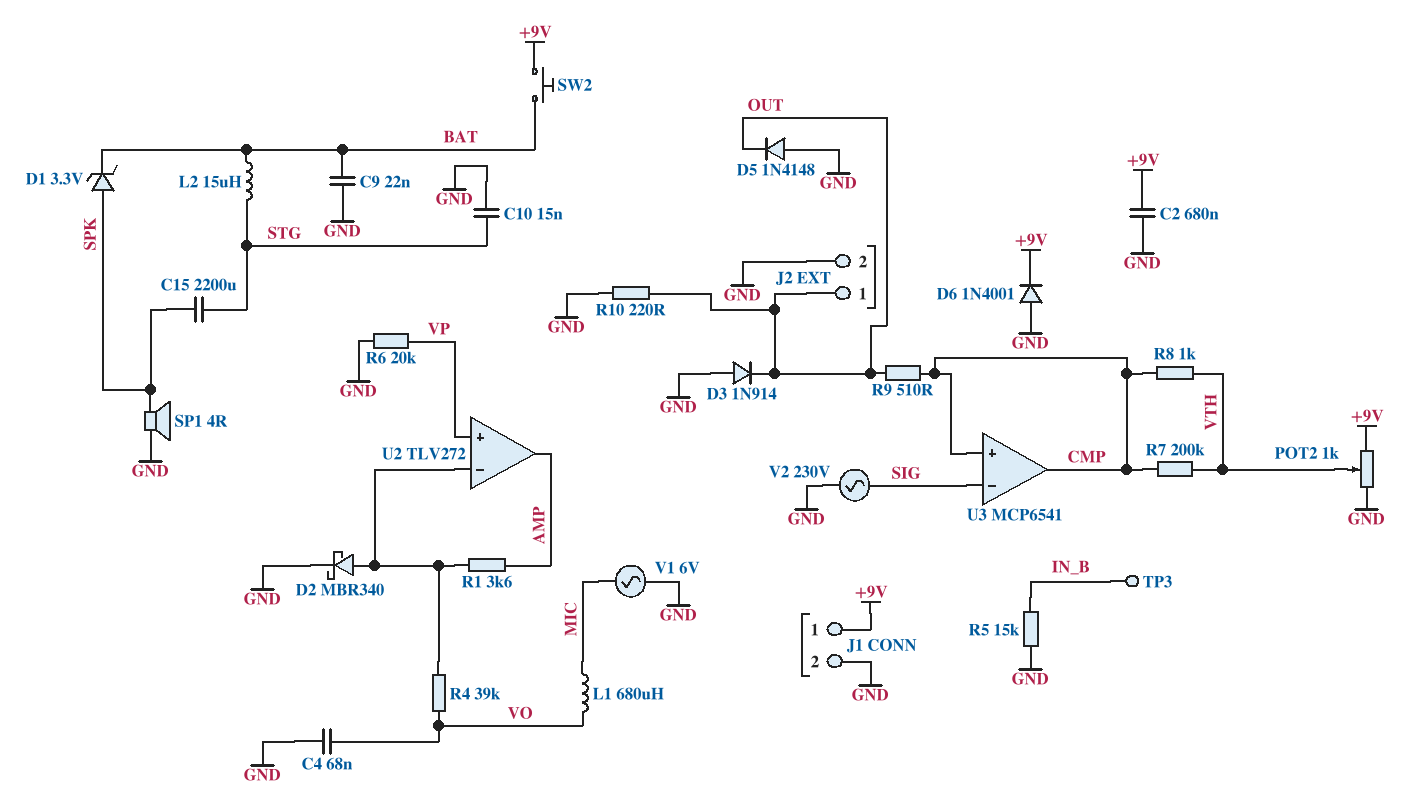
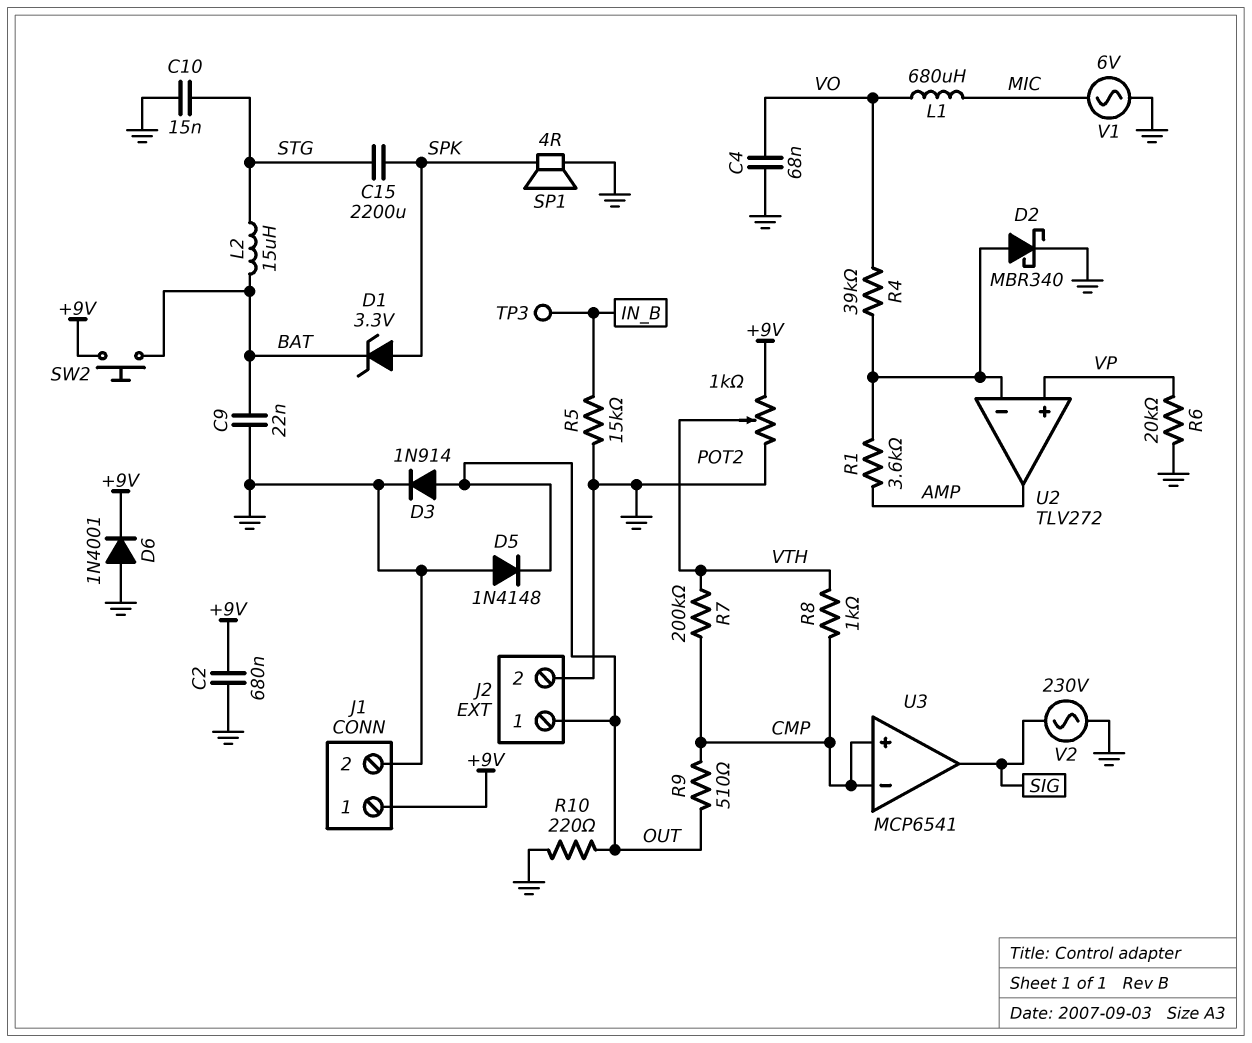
D3: diode 1N914 (A GND, K OUT) -> diode 1N914 (A OUT, K GND)
U3 pin in-: SIG -> CMP
U3 pin out: CMP -> SIG

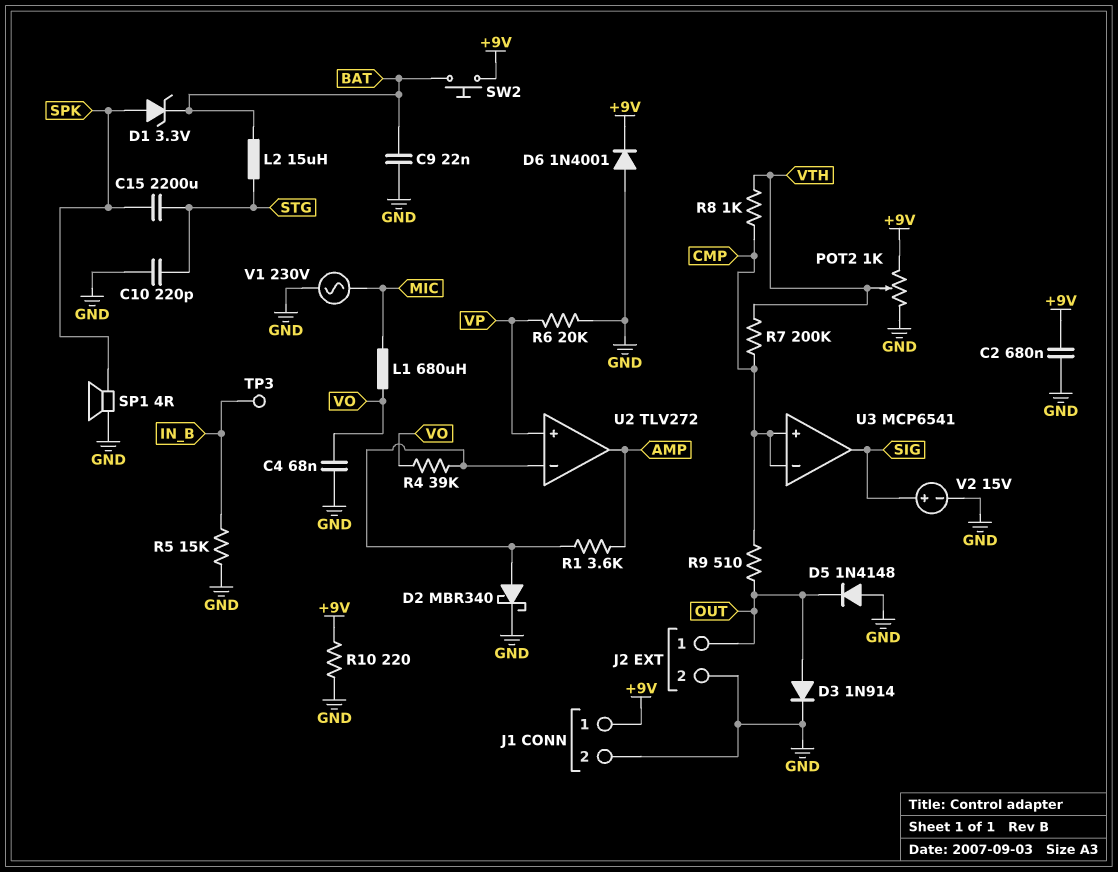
C10: 15nF (GND, STG) -> 220pF (GND, STG)
R10: 220 (GND, OUT) -> 220 (+9V, GND)
V1: AC 6V (GND, MIC) -> AC 230V (GND, MIC)
V2: AC 230V (GND, SIG) -> 15V (plus SIG, minus GND)

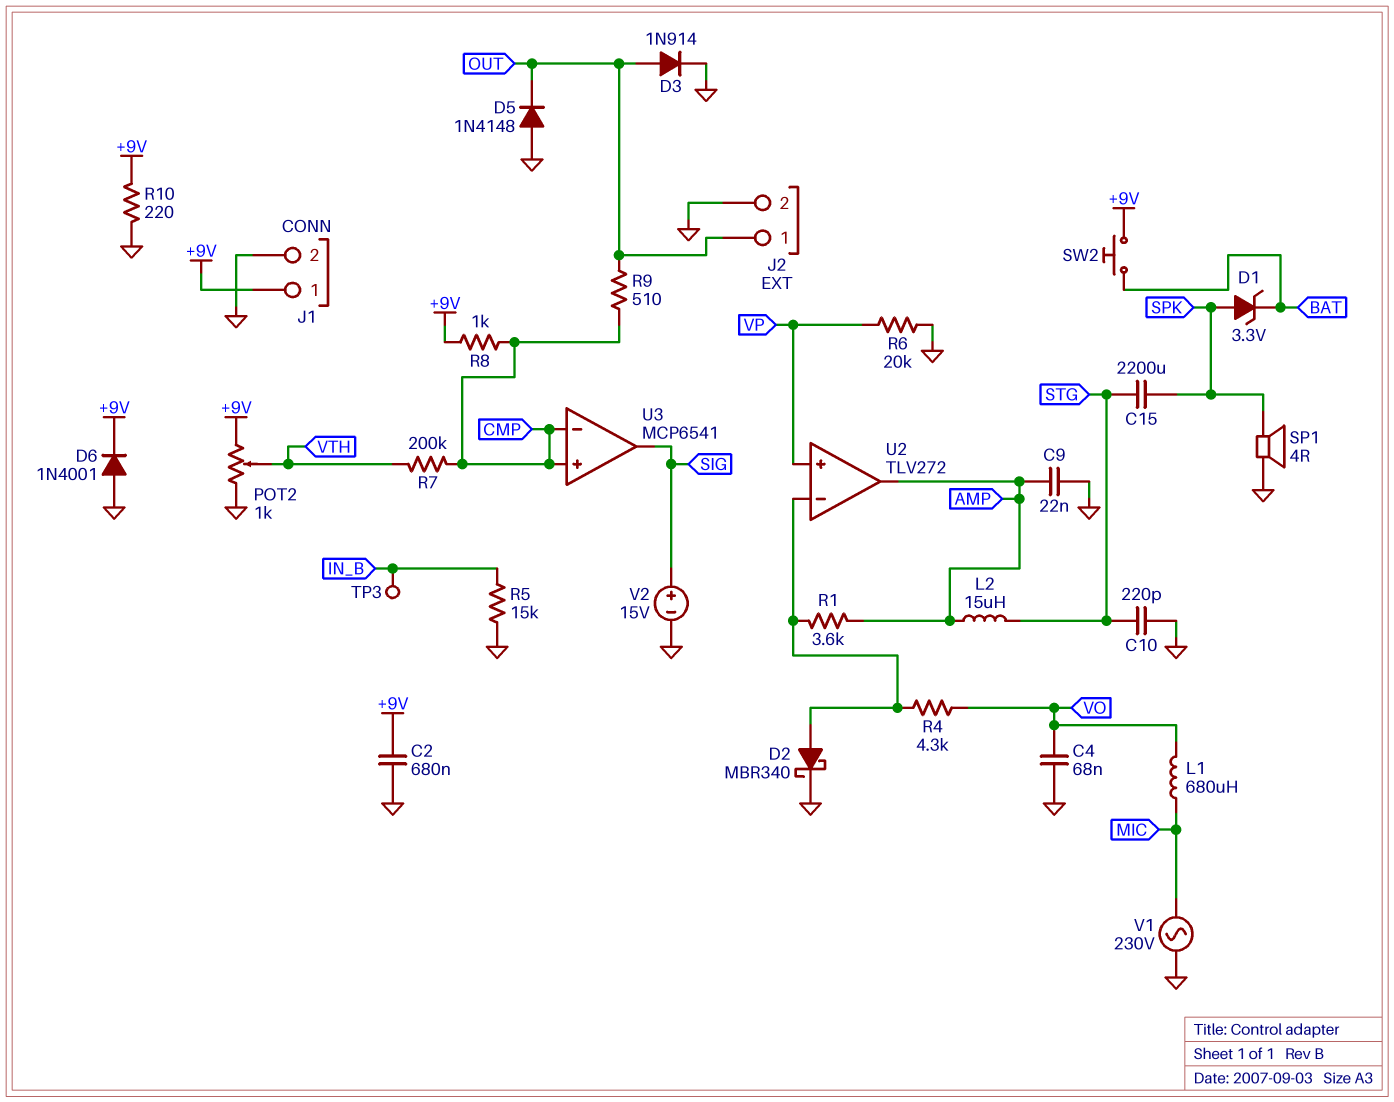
C9: 22nF (BAT, GND) -> 22nF (AMP, GND)
L2: 15uH (BAT, STG) -> 15uH (AMP, STG)
R4: 39k (U2/in-, VO) -> 4.3k (U2/in-, VO)
R8: 1k (CMP, VTH) -> 1k (+9V, CMP)

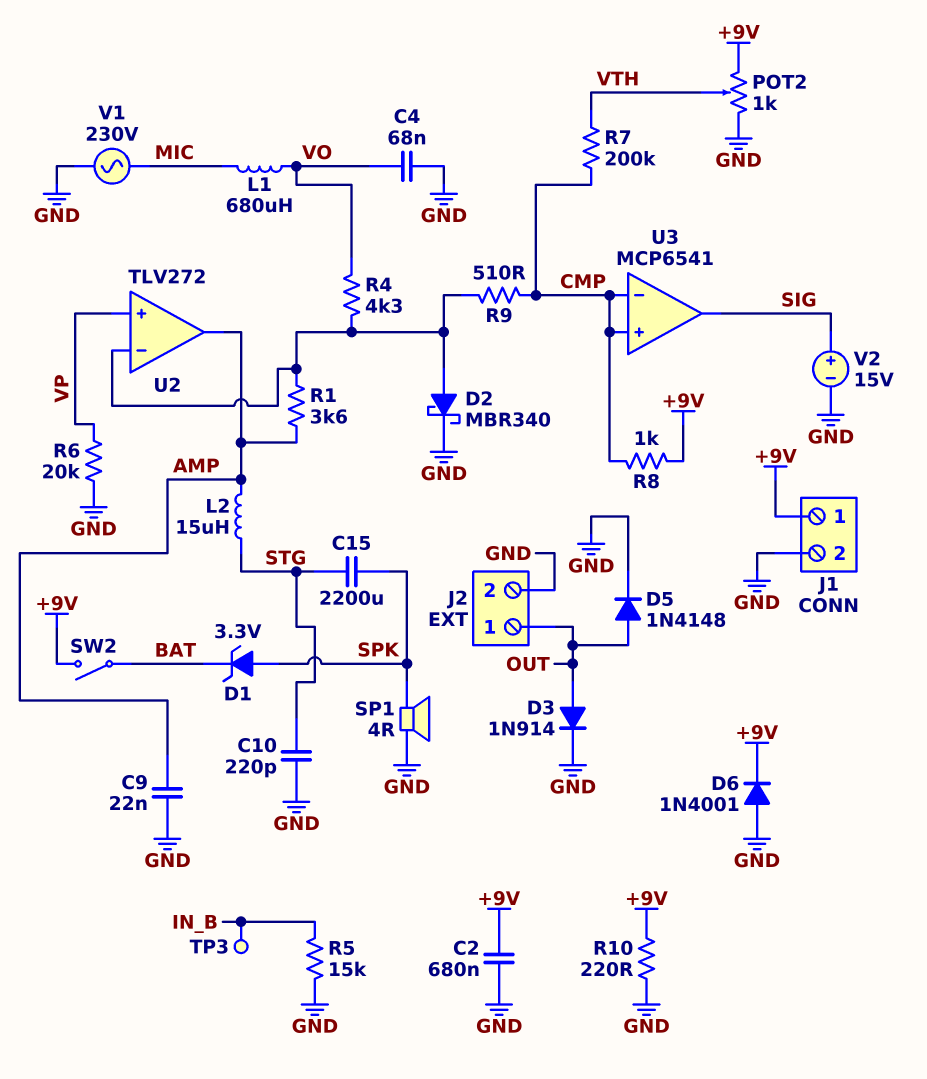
D5: diode 1N4148 (A GND, K OUT) -> diode 1N4148 (A OUT, K GND)
R9: 510 (CMP, OUT) -> 510 (CMP, U2/in-)
SW2: button (+9V, BAT) -> switch (+9V, BAT)

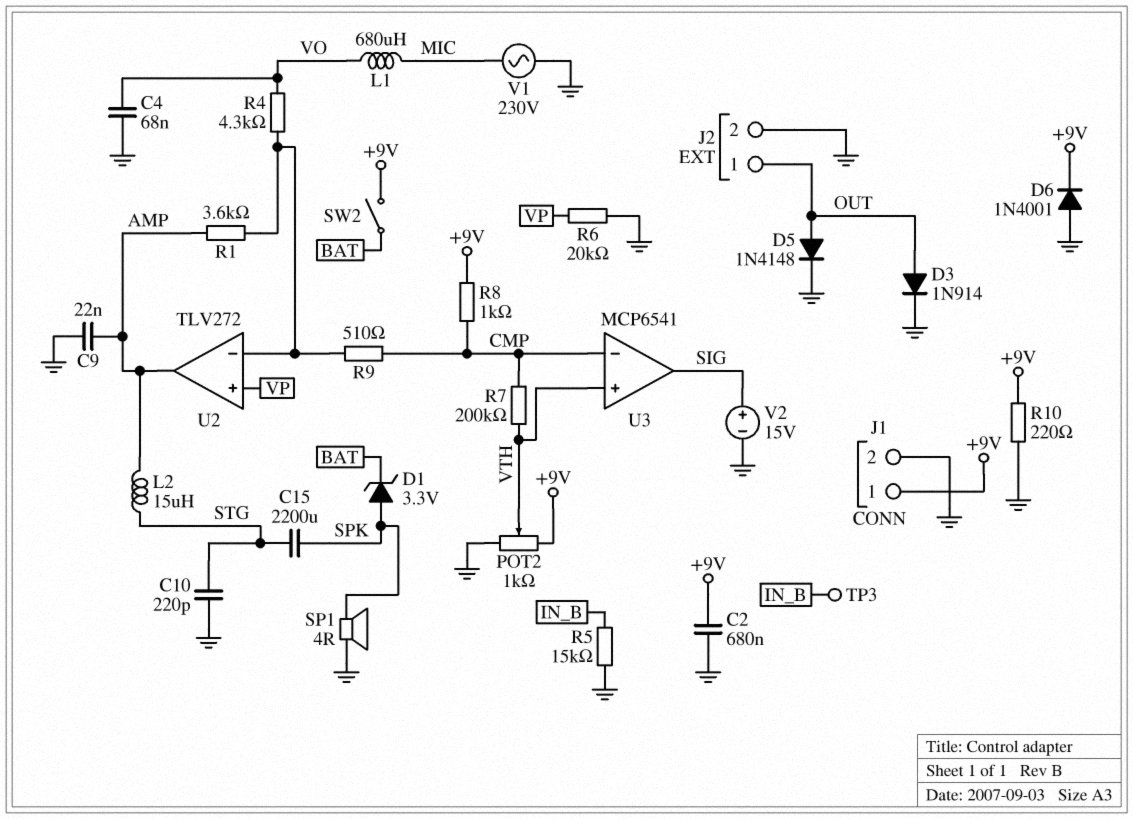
D2: schottky MBR340 (A U2/in-, K GND) -> none
U3 pin in+: CMP -> VTH

